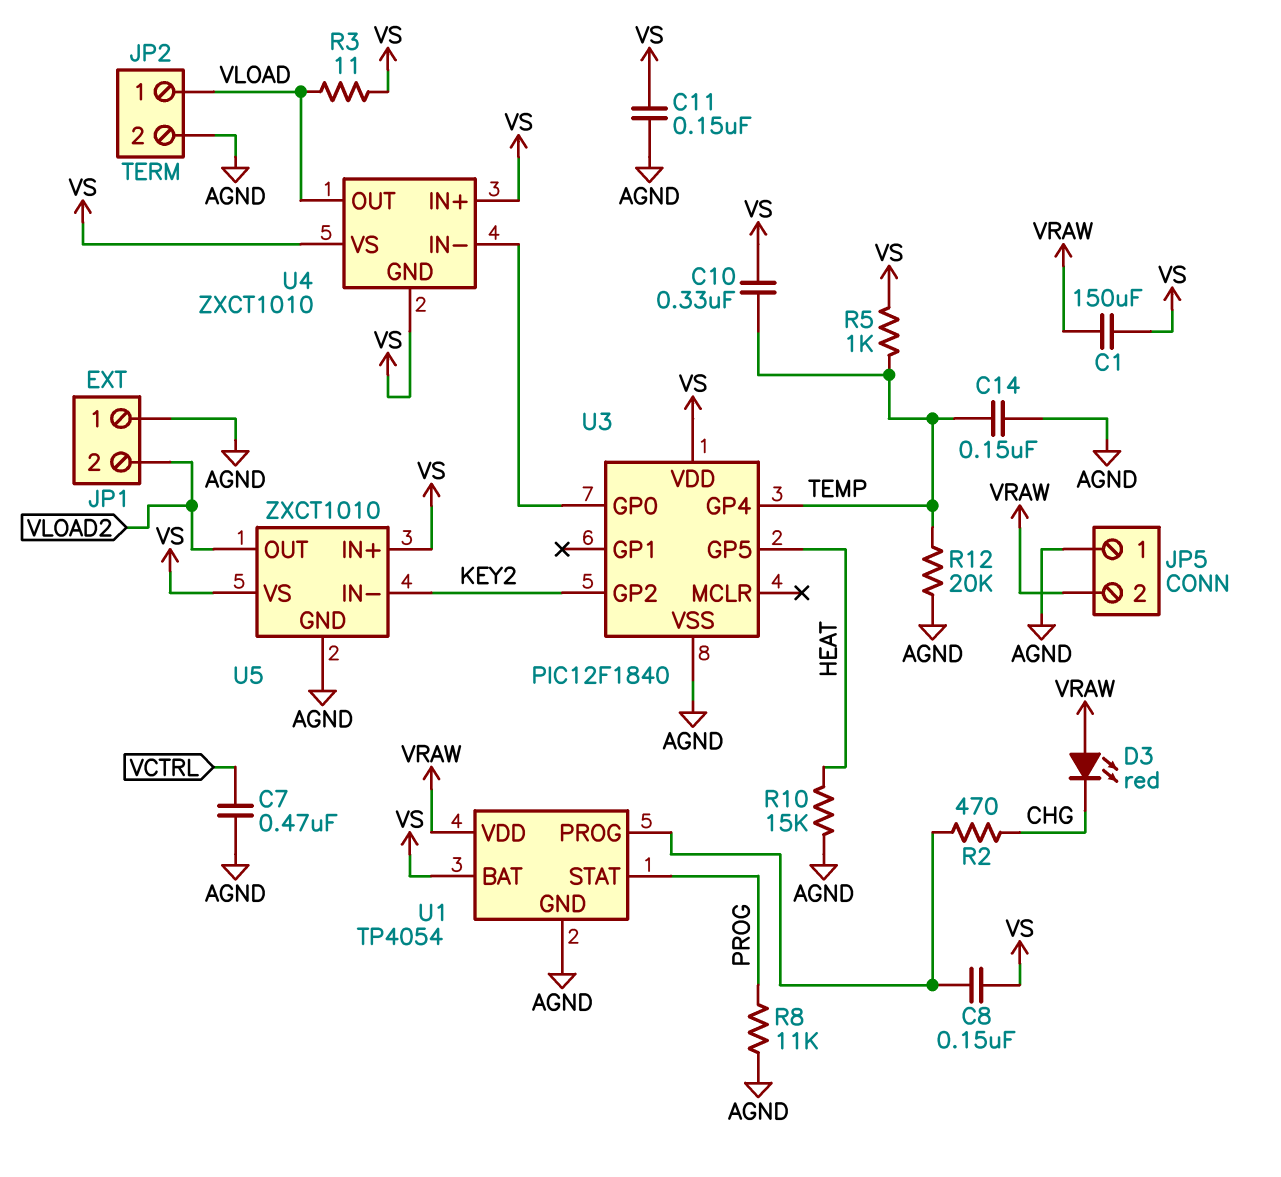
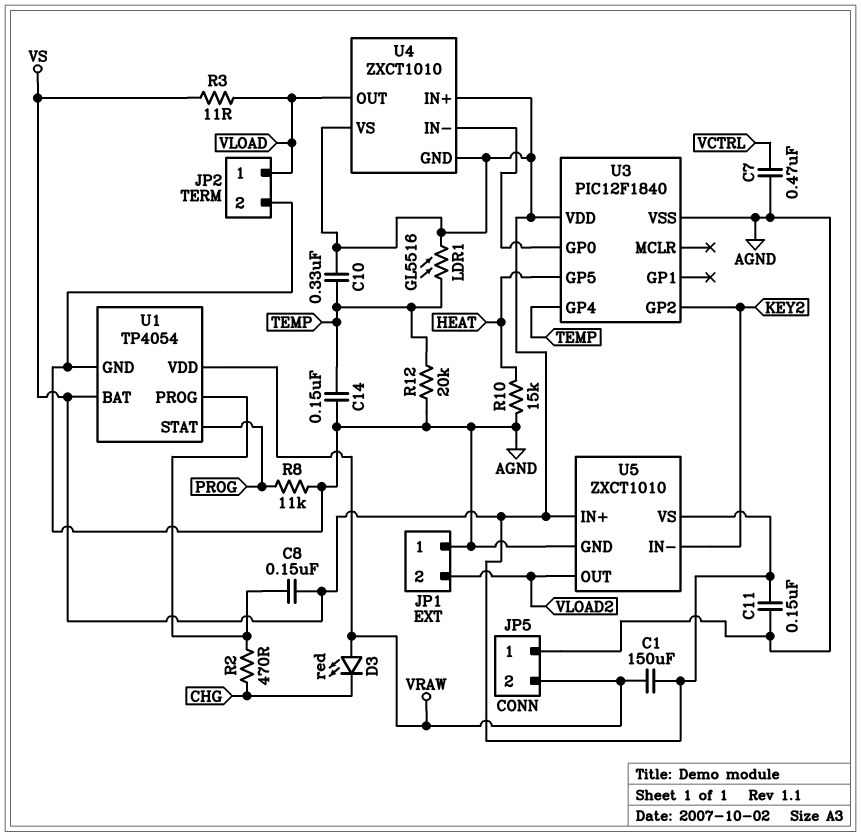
LDR1: none -> GL5516 (TEMP, VS)
R5: 1k (TEMP, VS) -> none

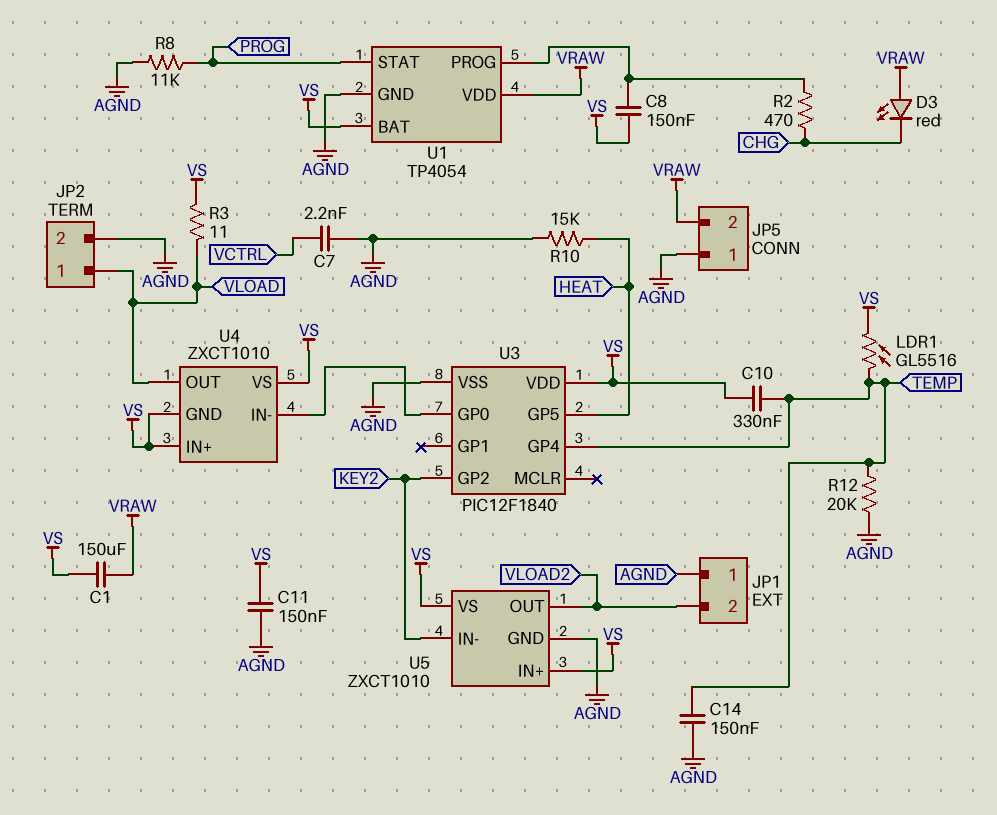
C7: 470nF (AGND, VCTRL) -> 2.2nF (AGND, VCTRL)

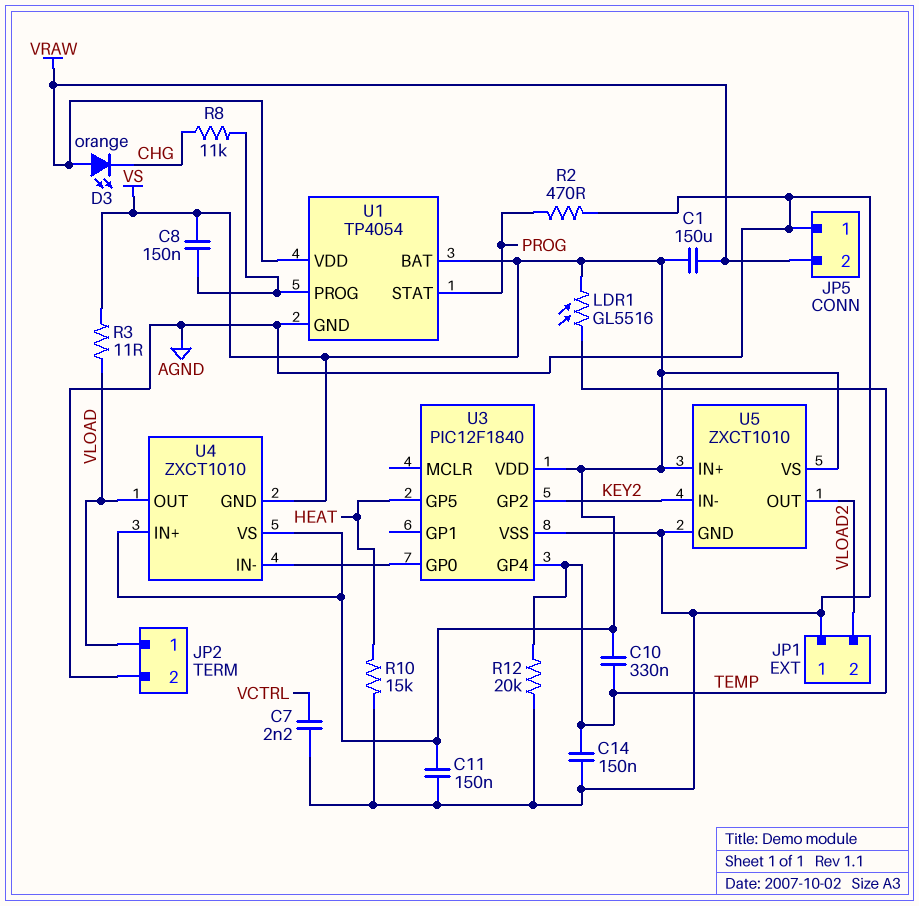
D3: LED red (A VRAW, K CHG) -> LED orange (A VRAW, K CHG)
R2: 470 (CHG, U1/PROG) -> 470 (AGND, PROG)
R8: 11k (AGND, PROG) -> 11k (CHG, U1/PROG)

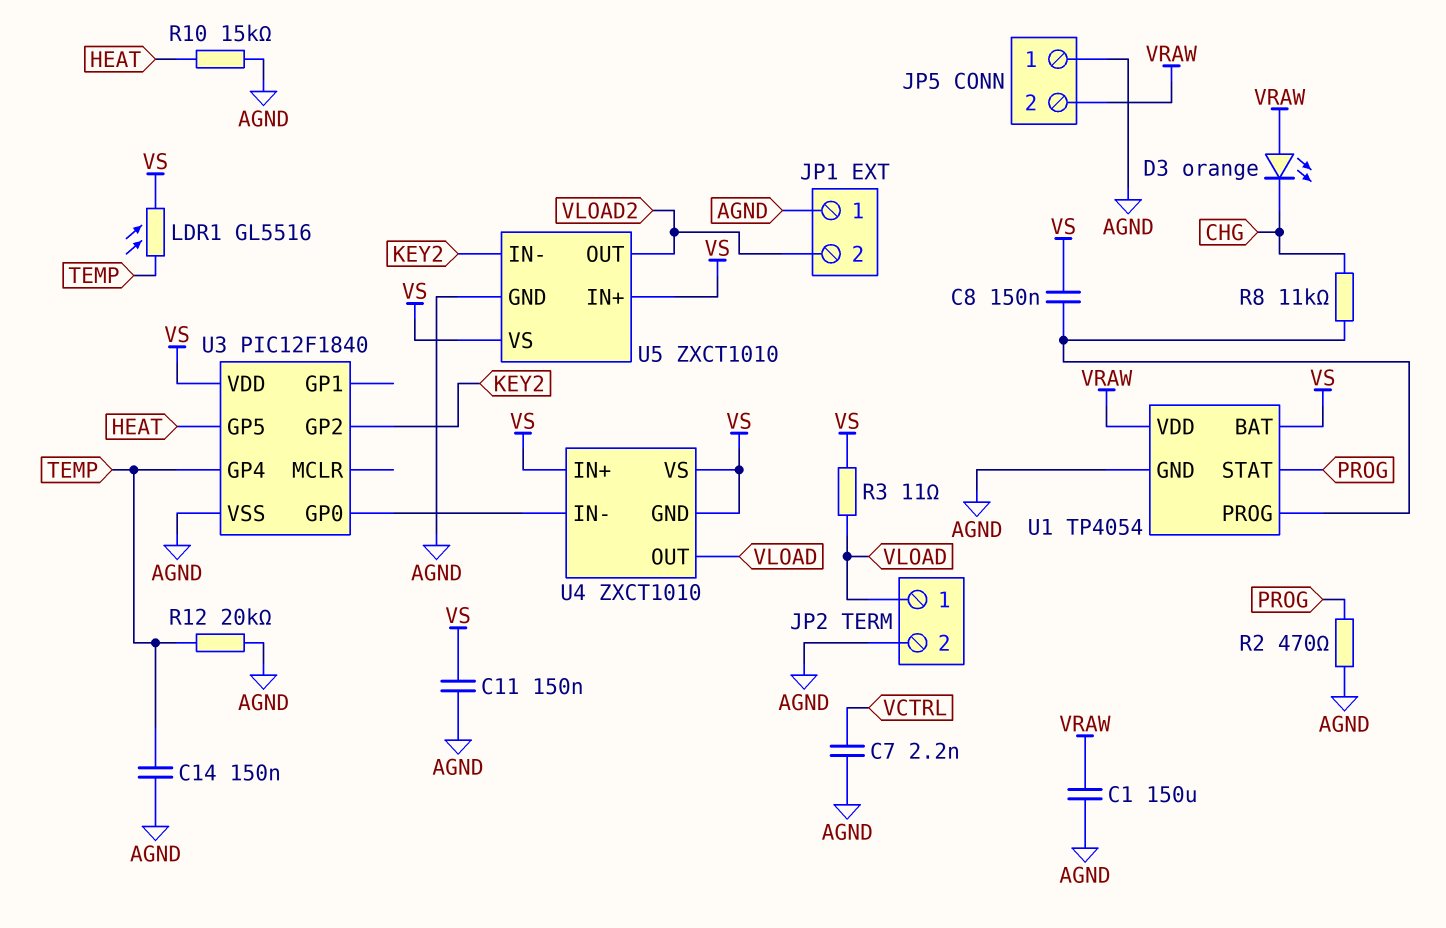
C1: 150uF (VRAW, VS) -> 150uF (AGND, VRAW)
C10: 330nF (TEMP, VS) -> none

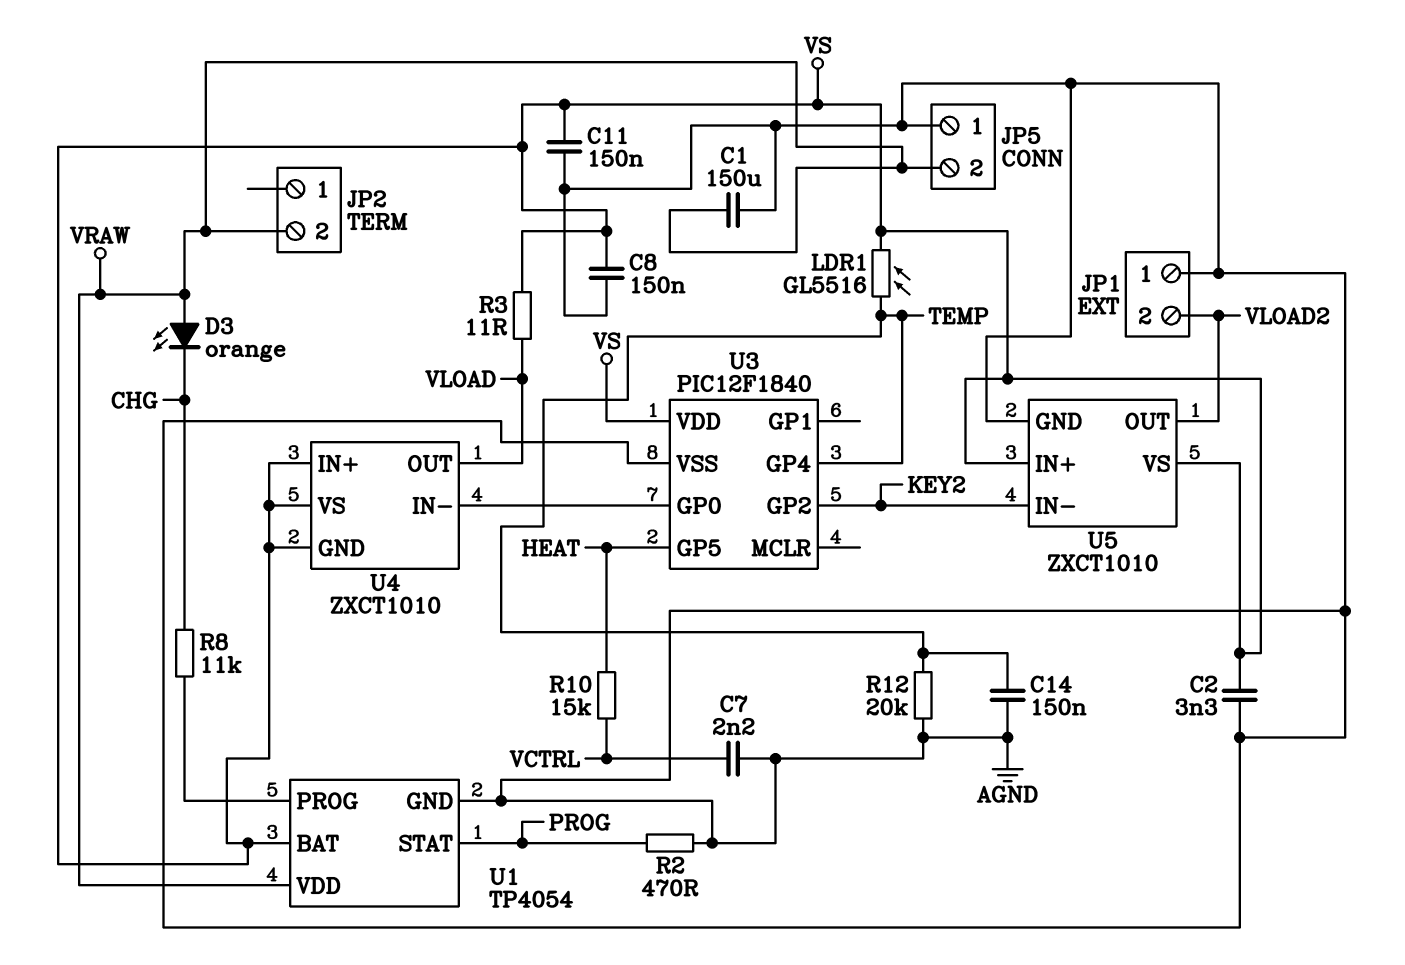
C2: none -> 3.3nF (AGND, VS)
C8: 150nF (U1/PROG, VS) -> 150nF (AGND, VS)
JP2 pin 1: VLOAD -> none
JP2 pin 2: AGND -> VRAW
R10: 15k (AGND, HEAT) -> 15k (HEAT, VCTRL)

